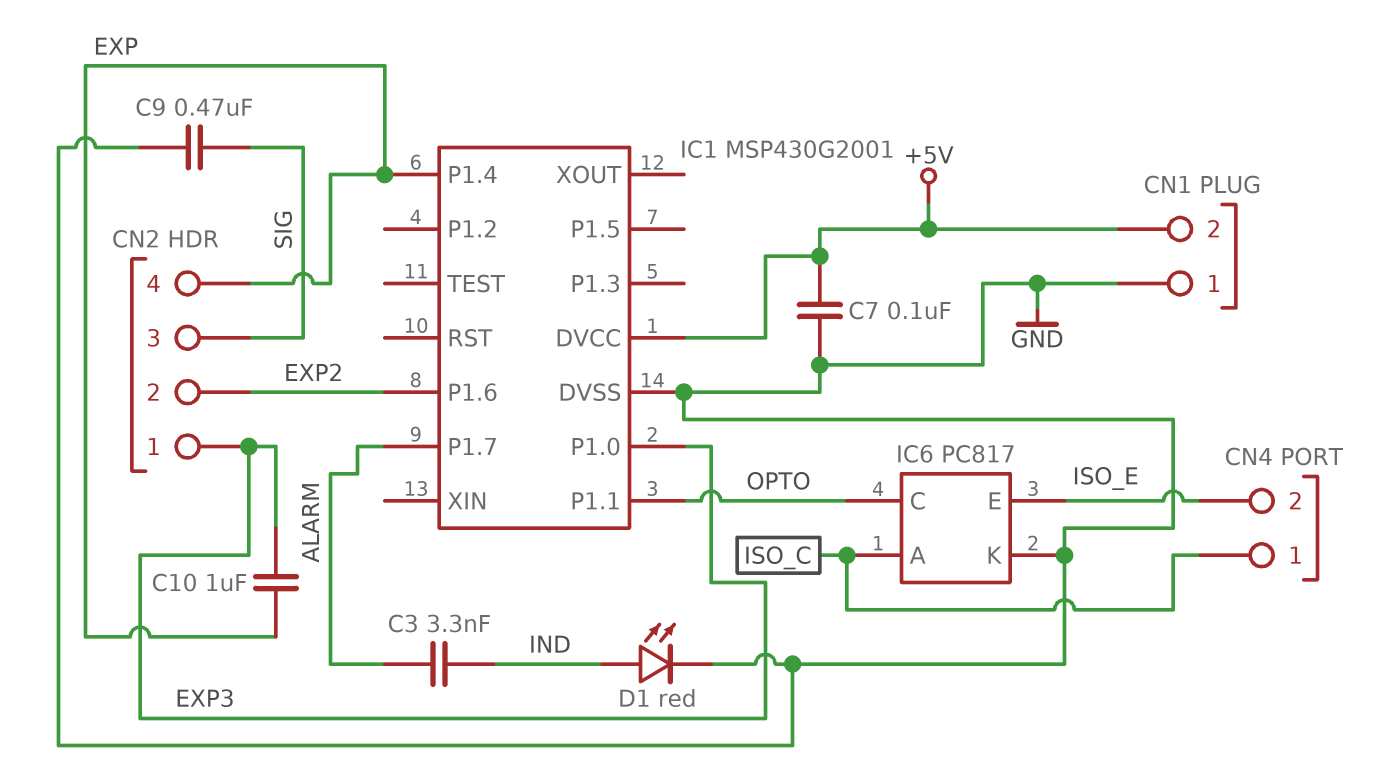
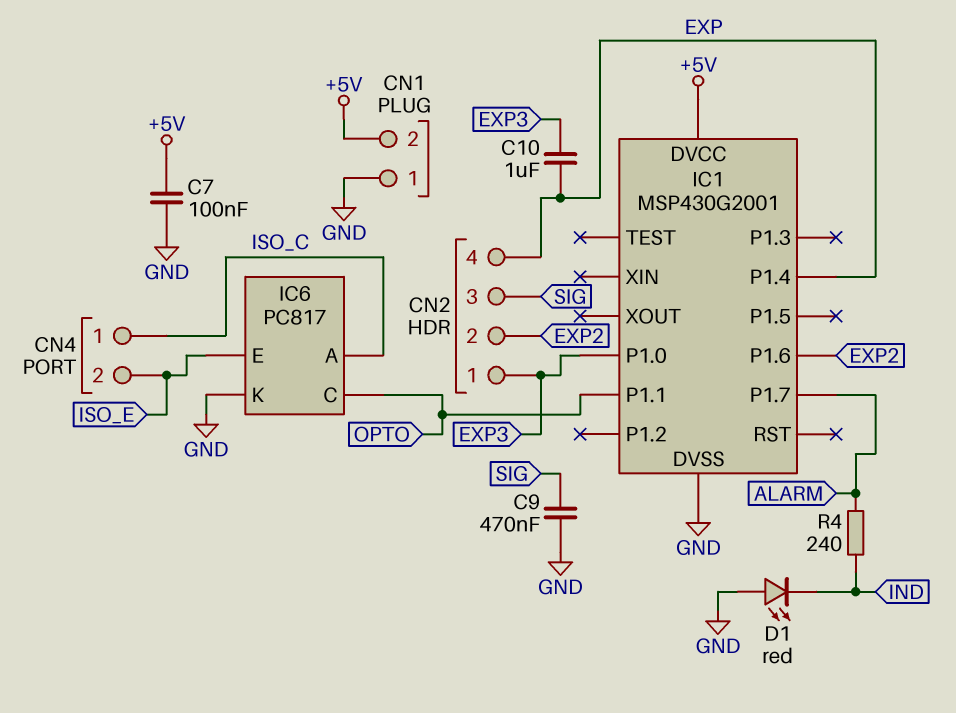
C3: 3.3nF (ALARM, IND) -> none
D1: LED red (A IND, K GND) -> LED red (A GND, K IND)
R4: none -> 240 (ALARM, IND)

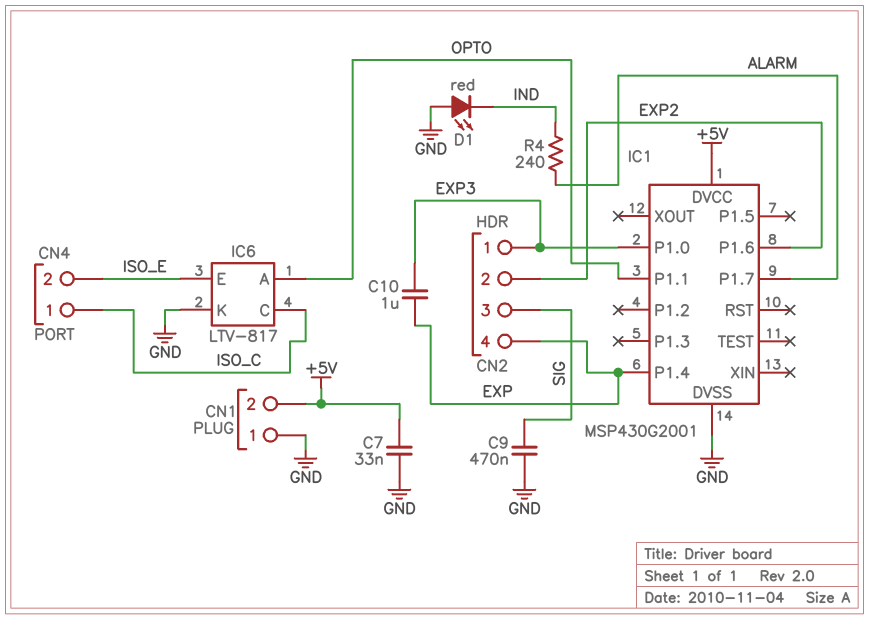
C7: 100nF (+5V, GND) -> 33nF (+5V, GND)
IC6: PC817 -> LTV-817
IC6 pin A: ISO_C -> OPTO
IC6 pin C: OPTO -> ISO_C

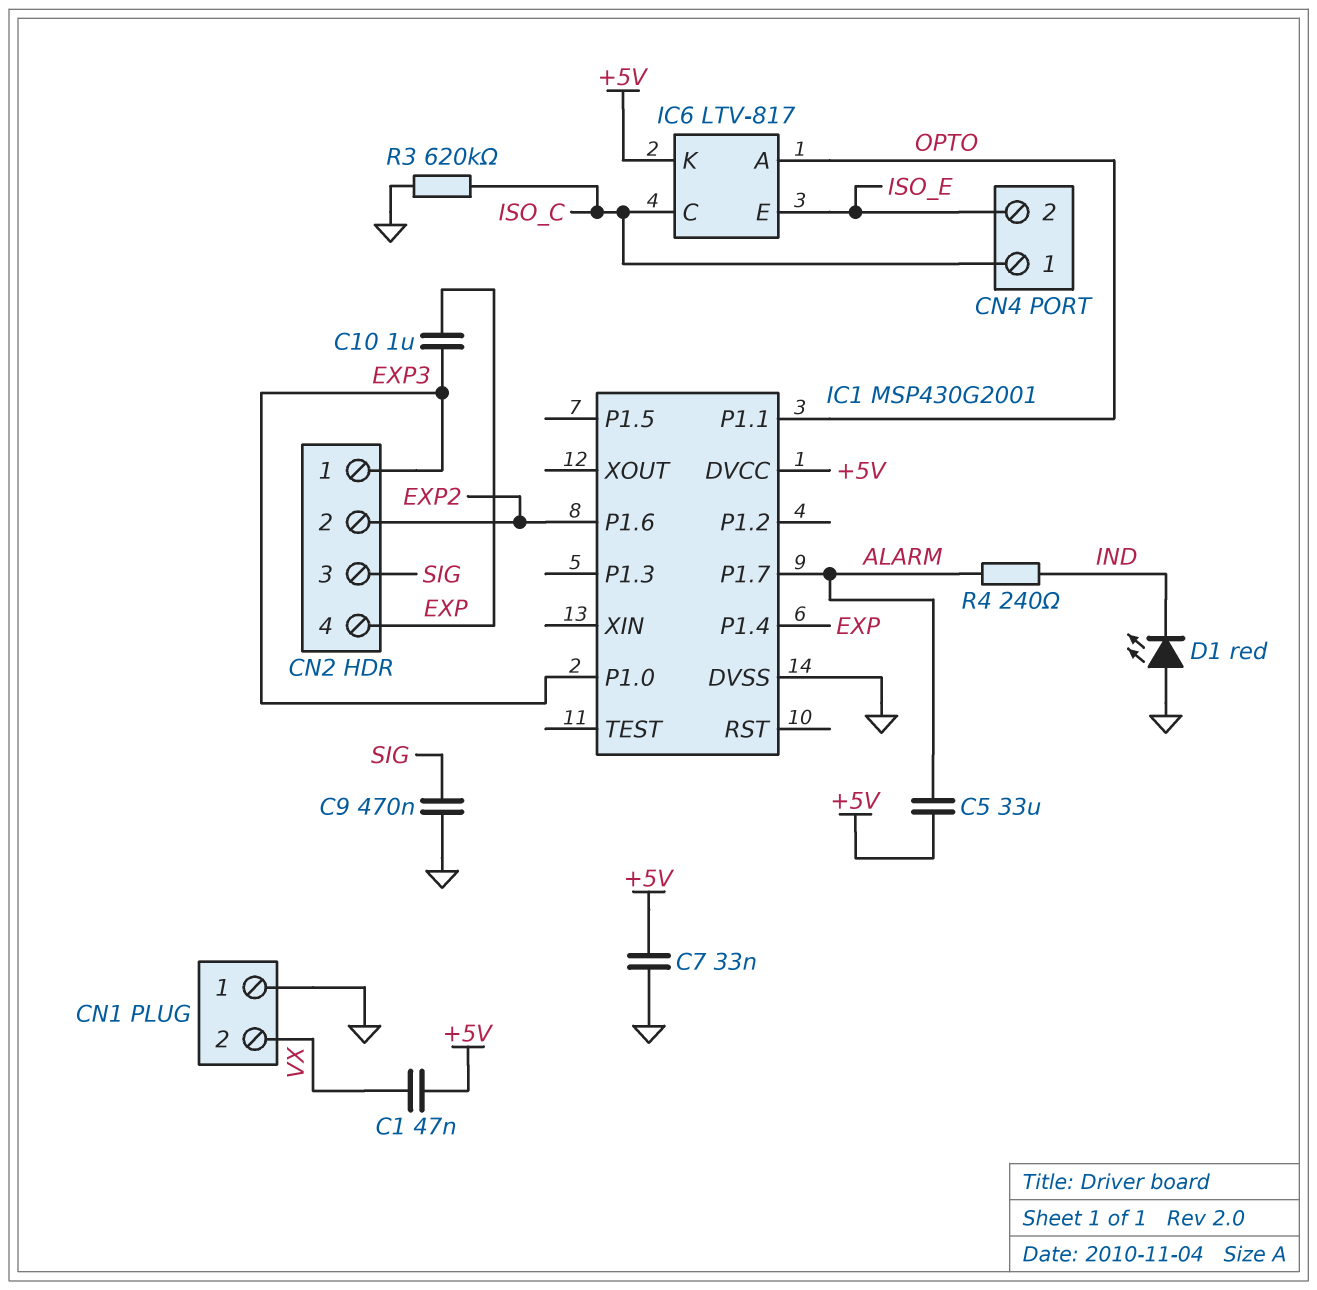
C1: none -> 47nF (+5V, VX)
C5: none -> 33uF (+5V, ALARM)
CN1 pin 2: +5V -> VX
IC6 pin K: GND -> +5V
R3: none -> 620k (GND, ISO_C)

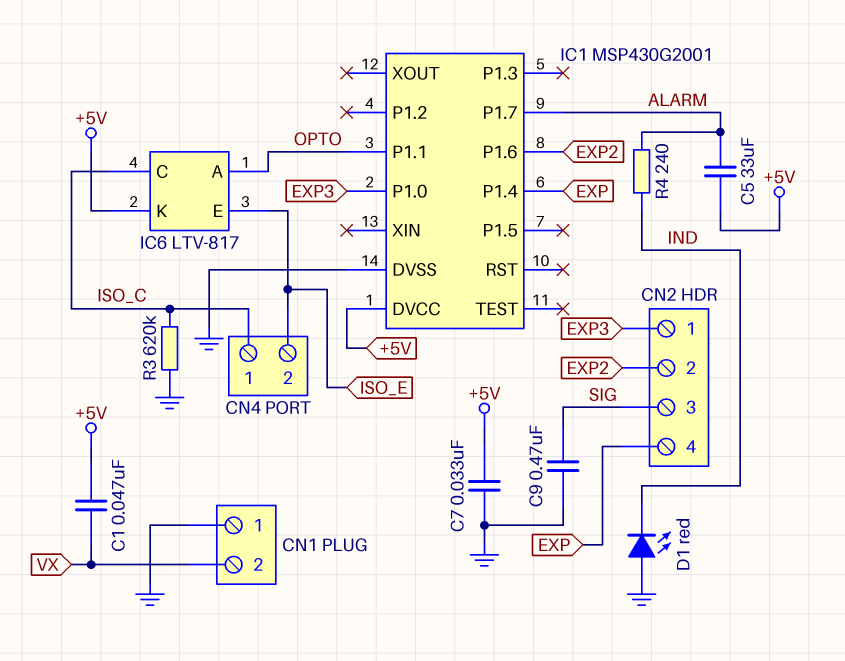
C10: 1uF (EXP, EXP3) -> none

